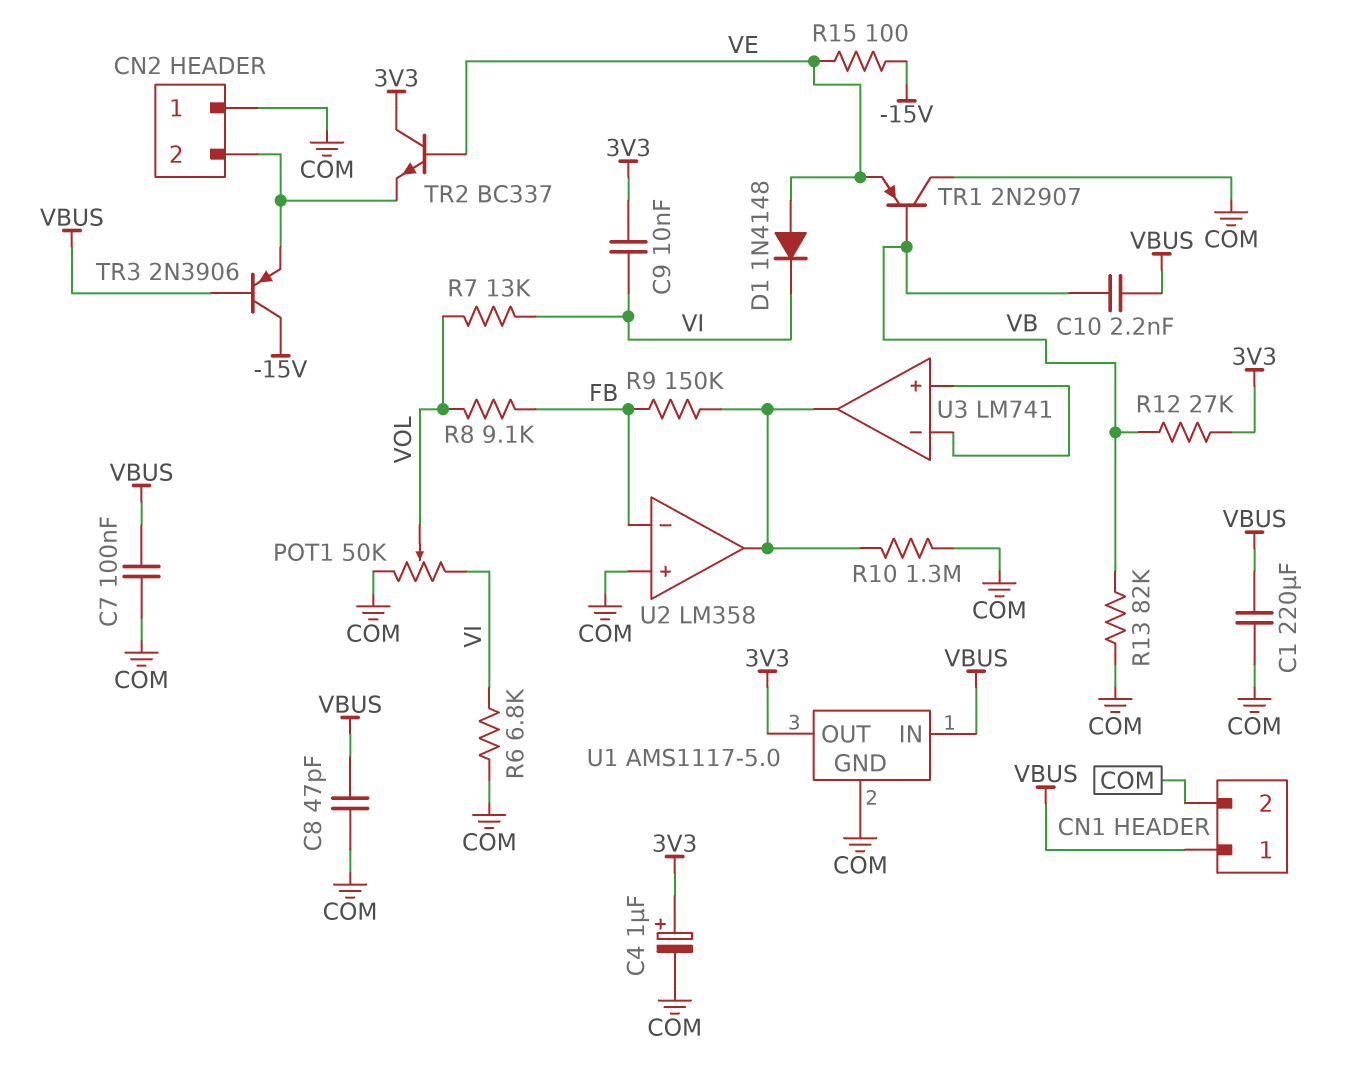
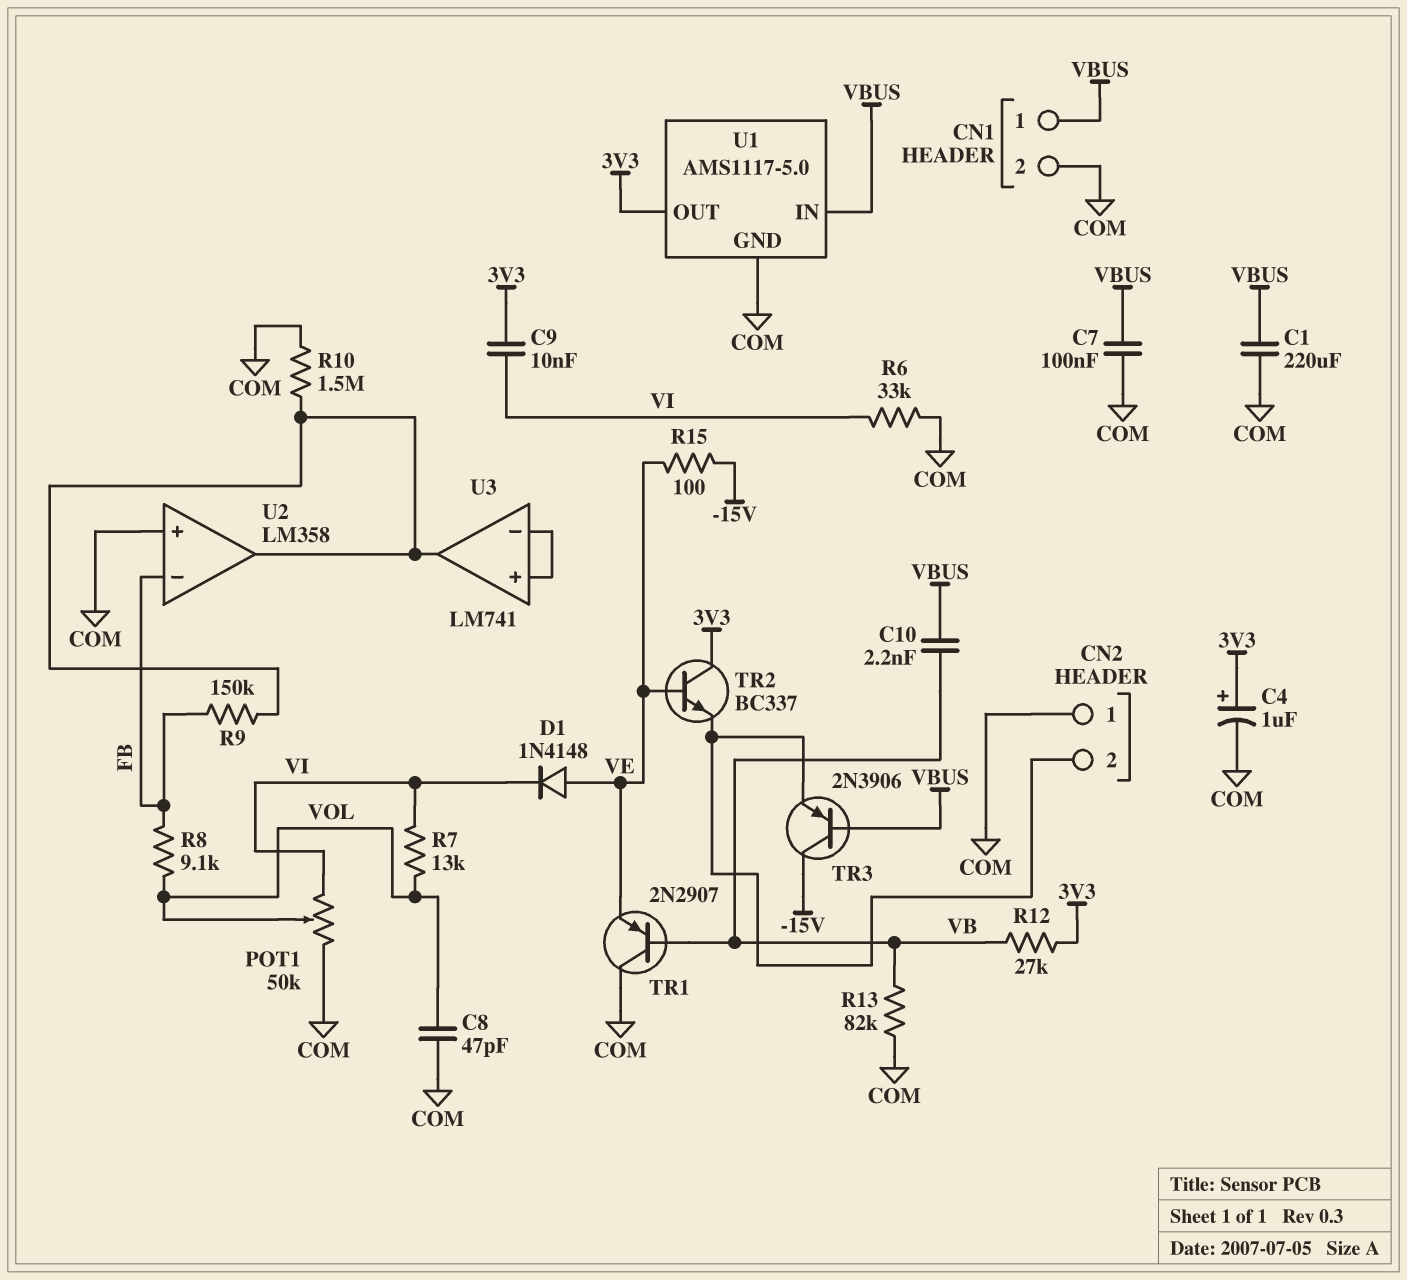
C8: 47pF (COM, VBUS) -> 47pF (COM, VOL)
R6: 6.8k (COM, VI) -> 33k (COM, VI)
R10: 1.3M (COM, U2/out) -> 1.5M (COM, U2/out)

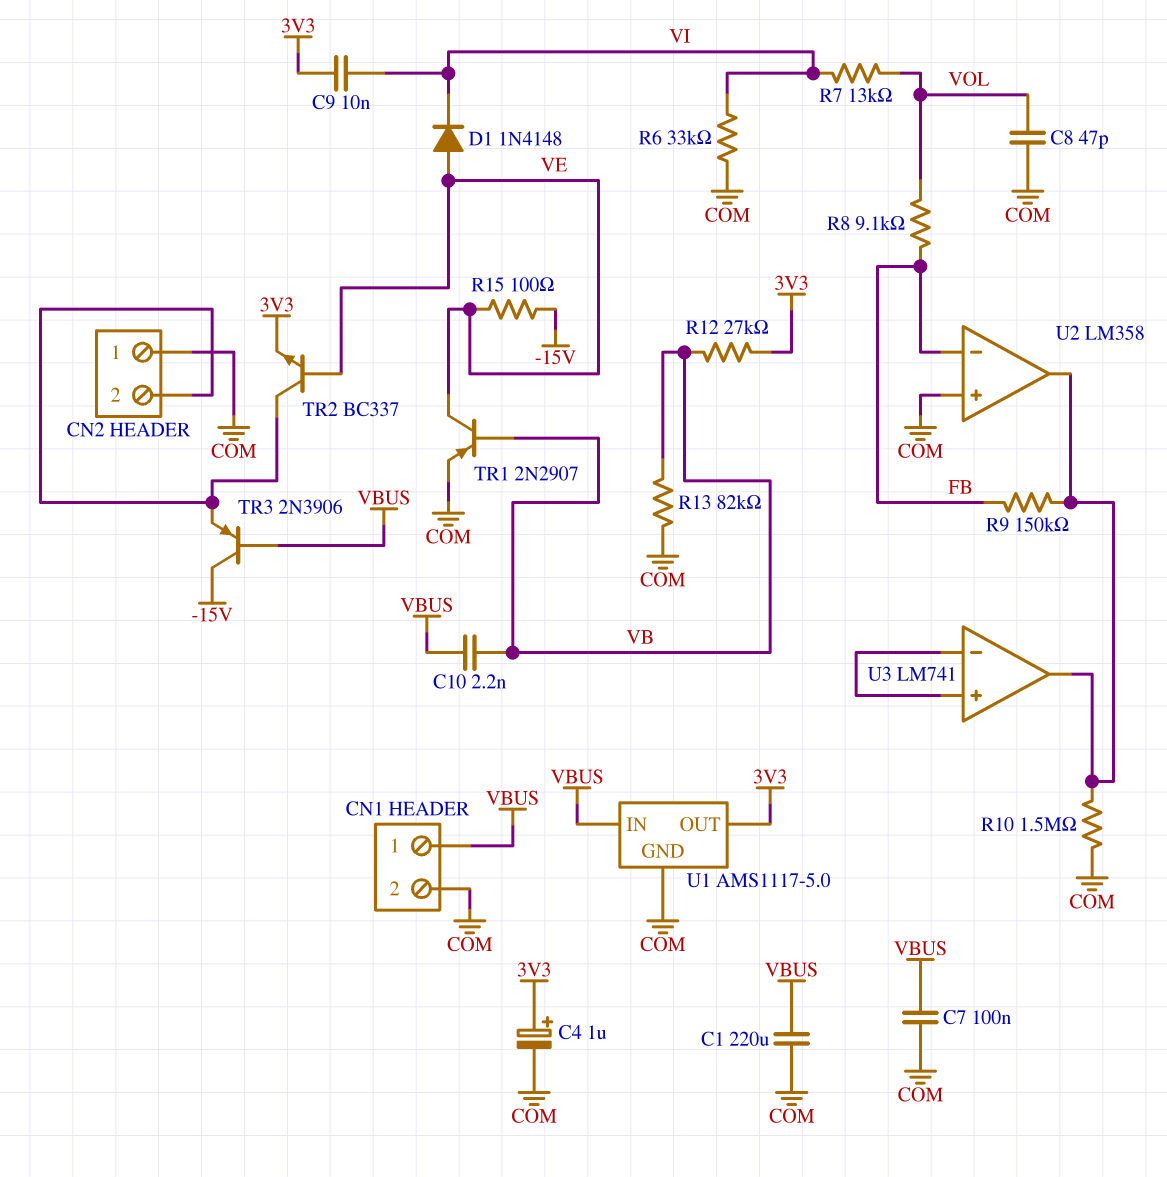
POT1: 50k (COM, VI, wiper VOL) -> none
TR1: PNP 2N2907 (B VB, C COM, E VE) -> PNP 2N2907 (B VB, C VE, E COM)
TR2: NPN BC337 (B VE, C 3V3, E CN2/2) -> NPN BC337 (B VE, C CN2/2, E 3V3)

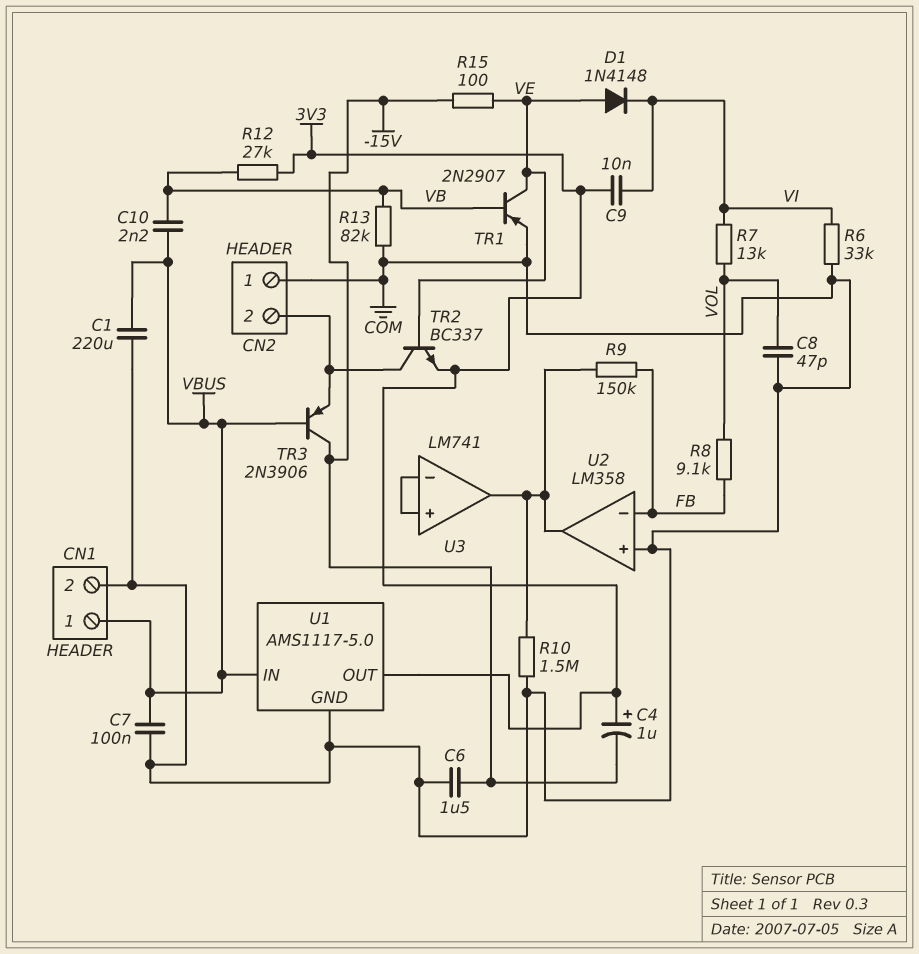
C4: 1uF (plus 3V3, minus COM) -> 1uF (plus 3V3, minus -15V)
C6: none -> 1.5uF (-15V, COM)

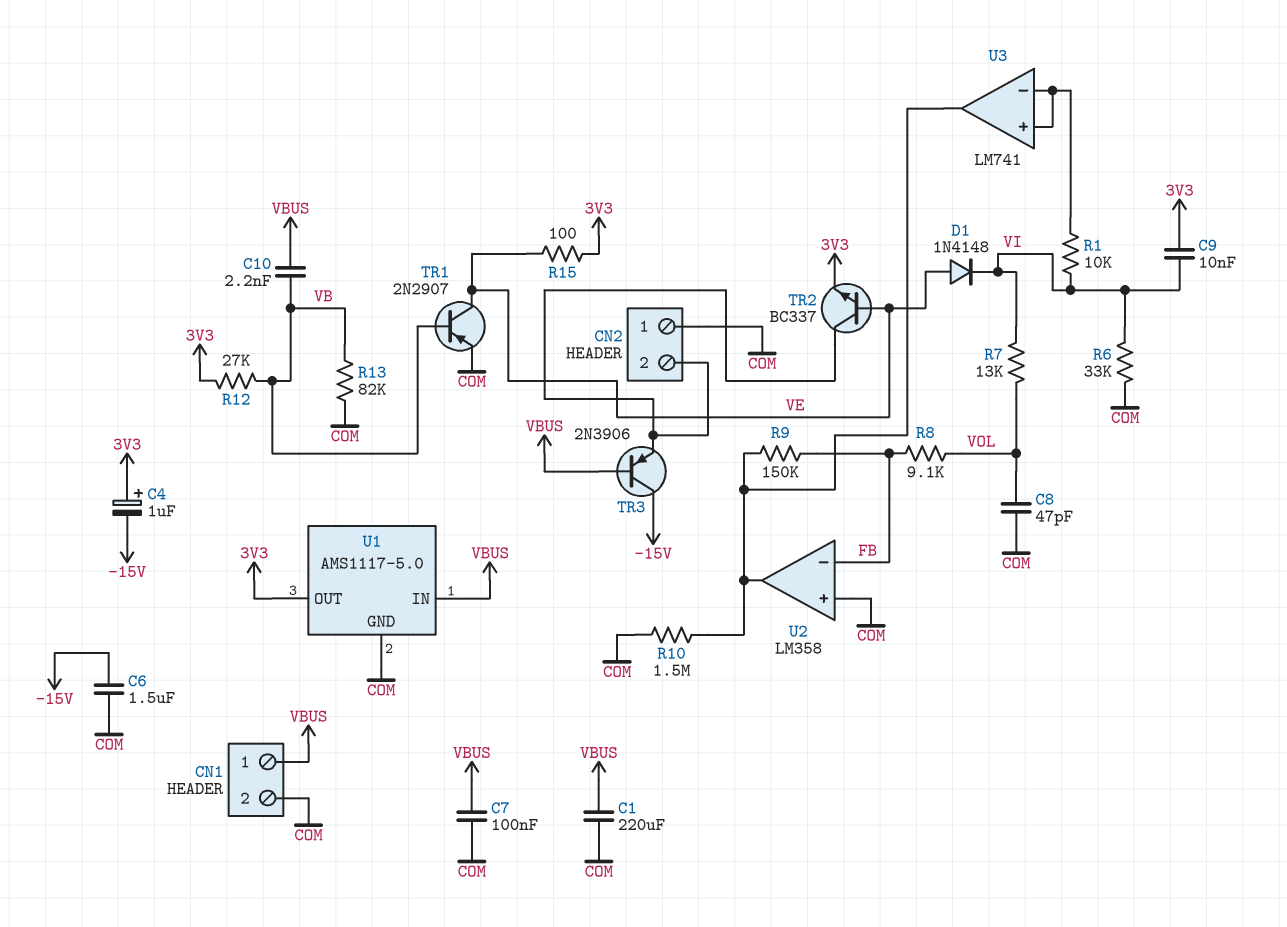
R1: none -> 10k (U3/in+, VI)
R15: 100 (-15V, VE) -> 100 (3V3, VE)

